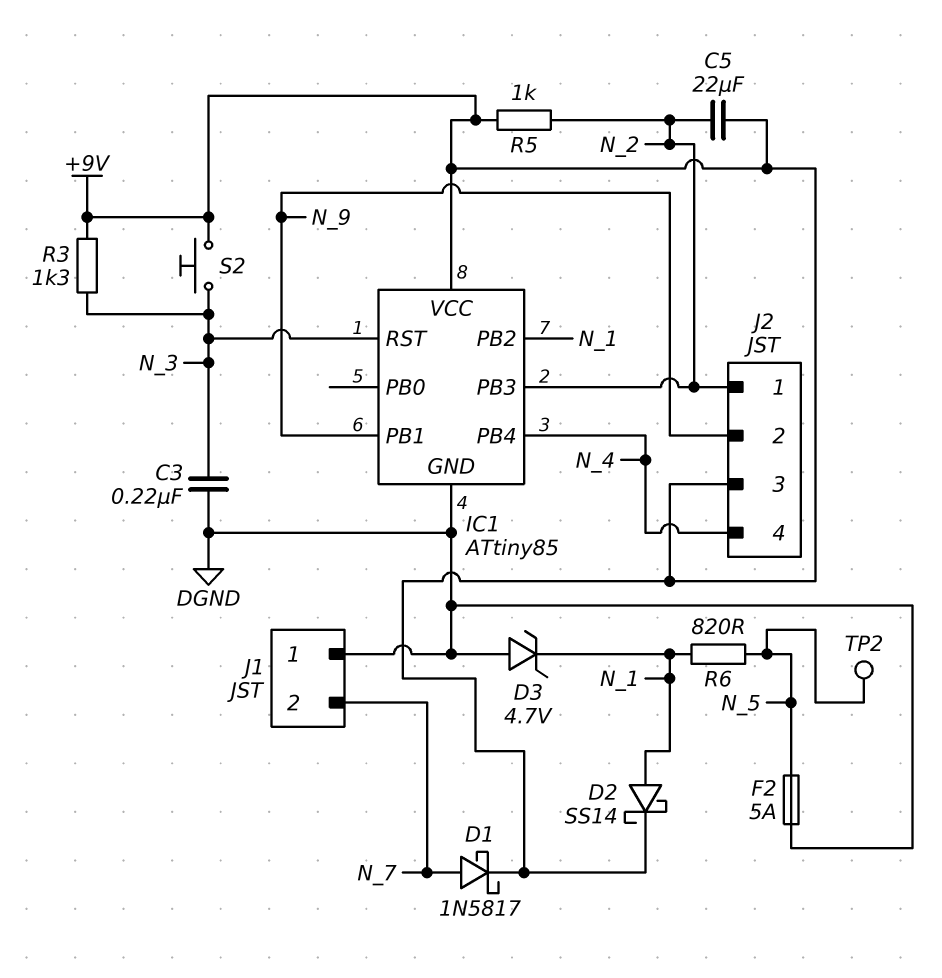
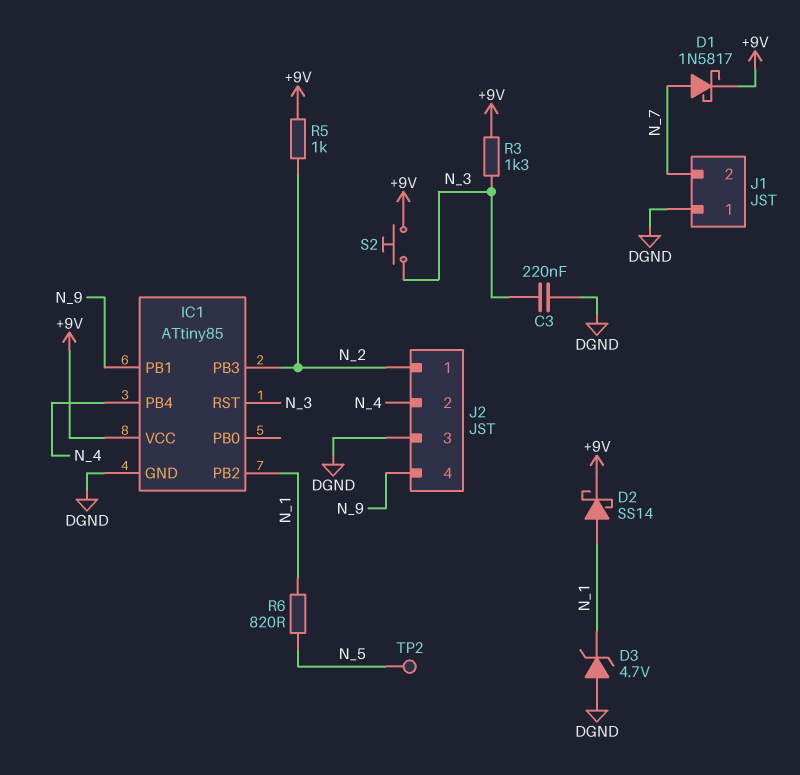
C5: 22uF (+9V, N_2) -> none
F2: 5A (DGND, N_5) -> none
J2 pin 2: N_9 -> N_4
J2 pin 3: +9V -> DGND
J2 pin 4: N_4 -> N_9

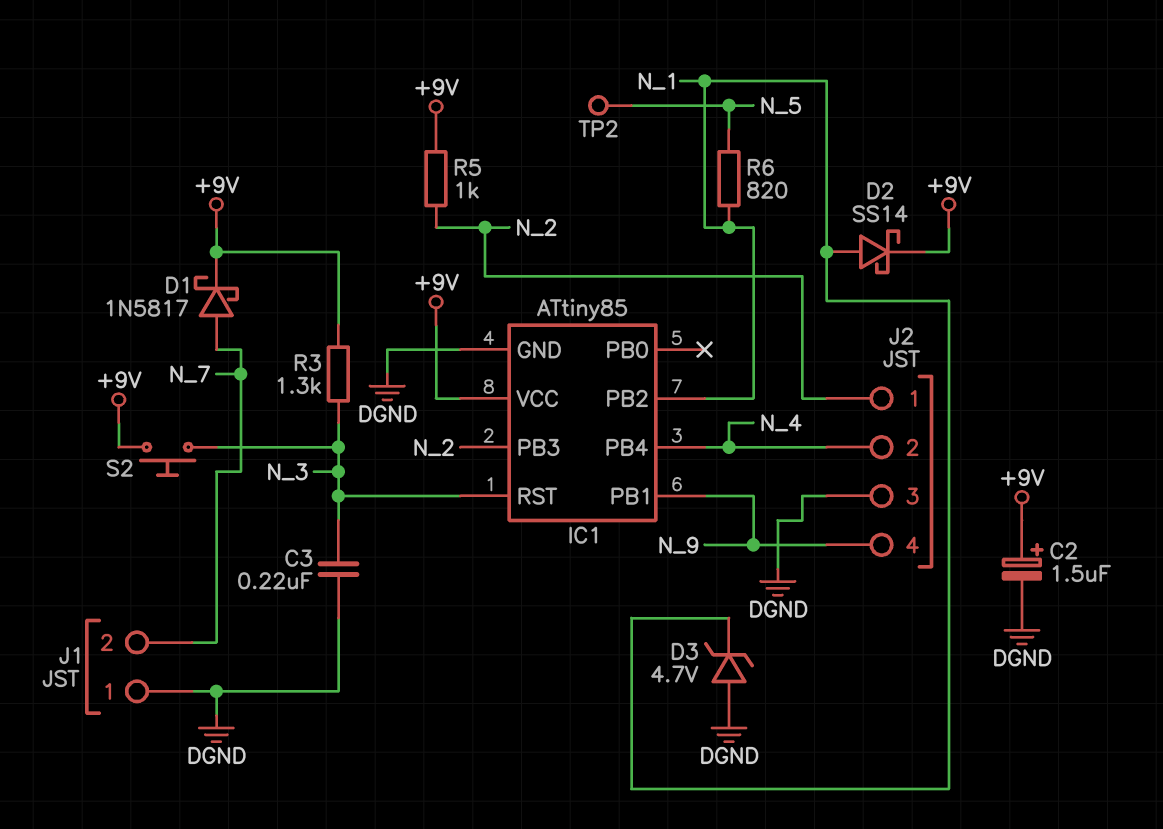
C2: none -> 1.5uF (plus +9V, minus DGND)

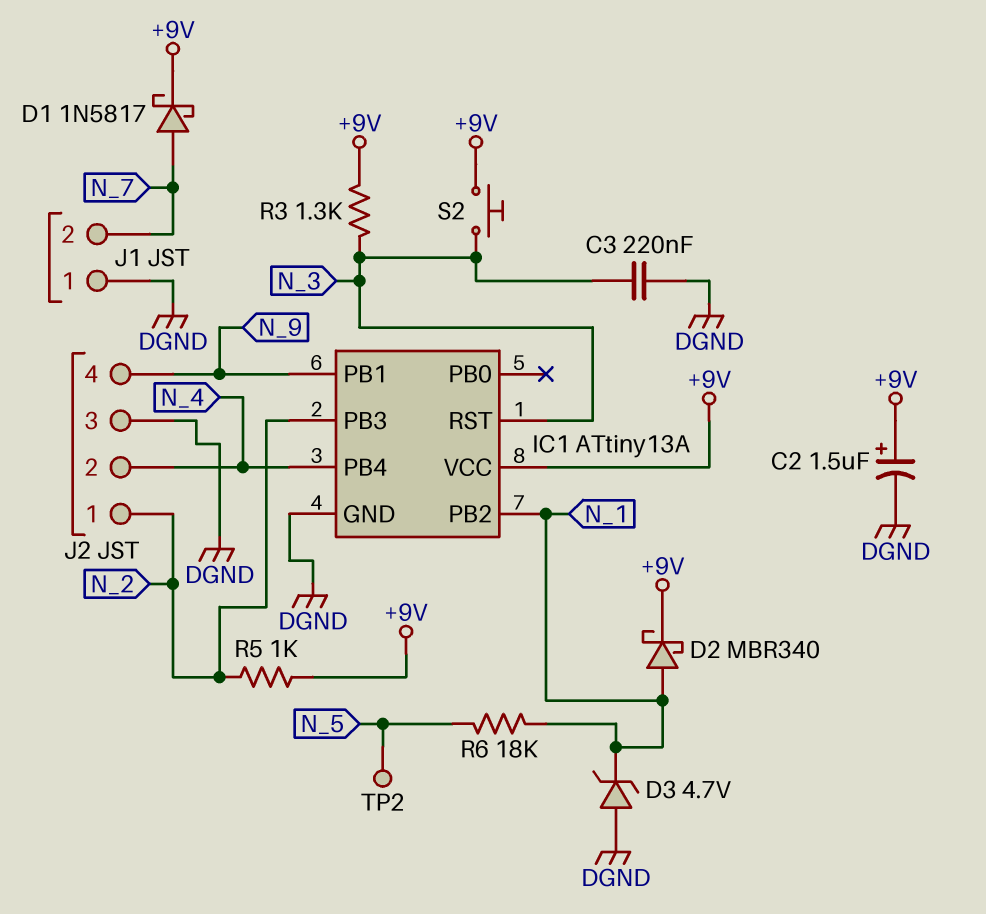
D2: schottky SS14 (A N_1, K +9V) -> schottky MBR340 (A N_1, K +9V)
IC1: ATtiny85 -> ATtiny13A
R6: 820 (N_1, N_5) -> 18k (N_1, N_5)

